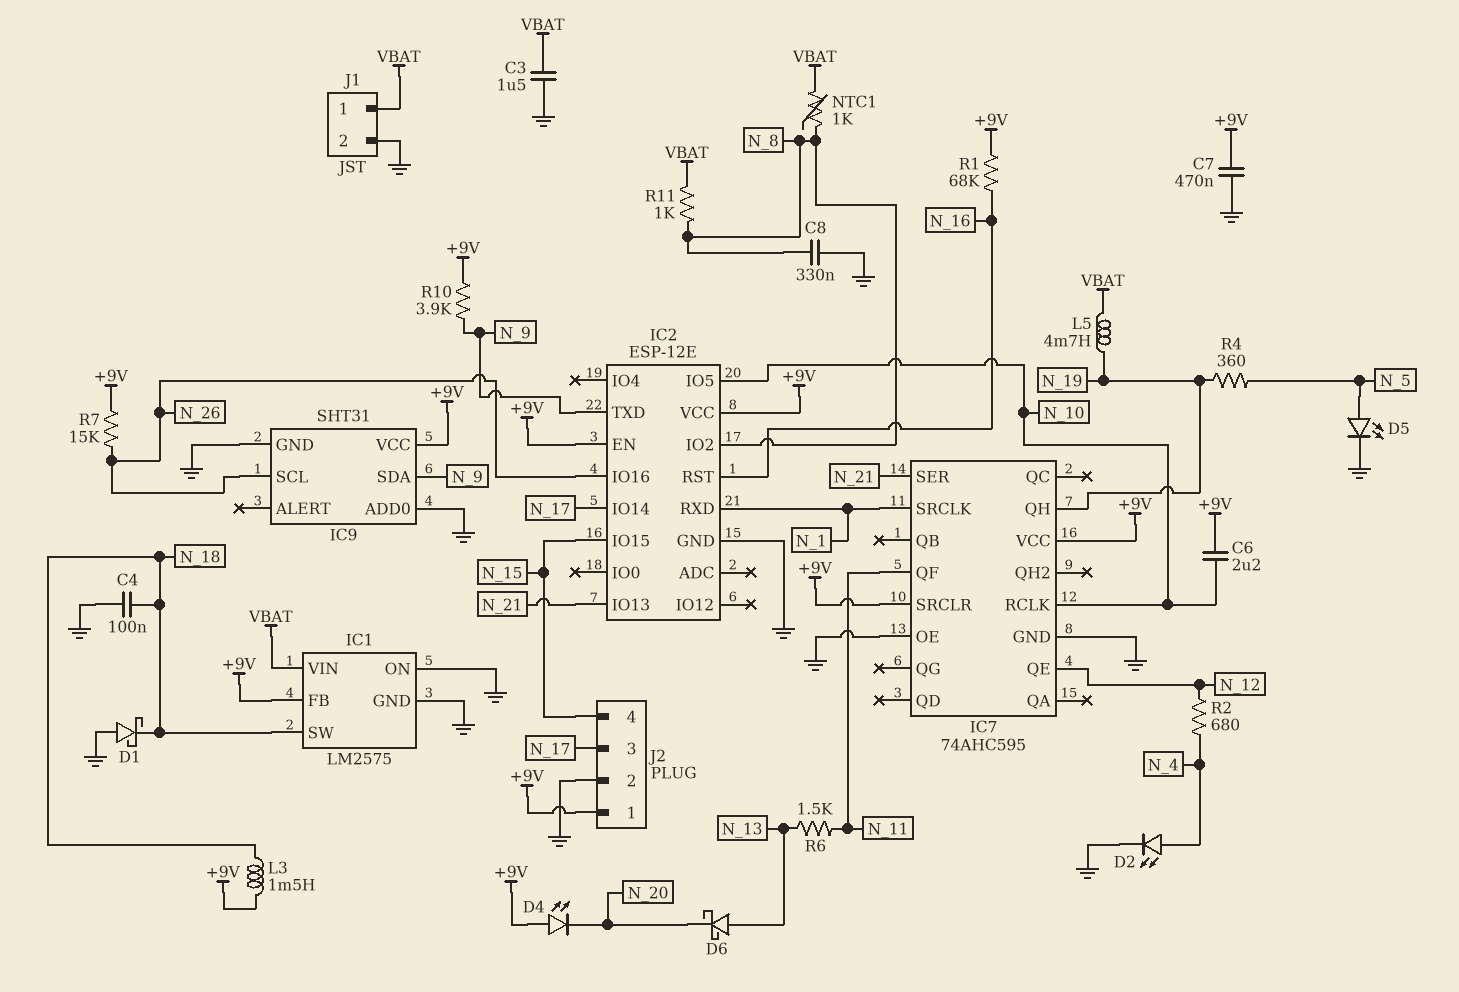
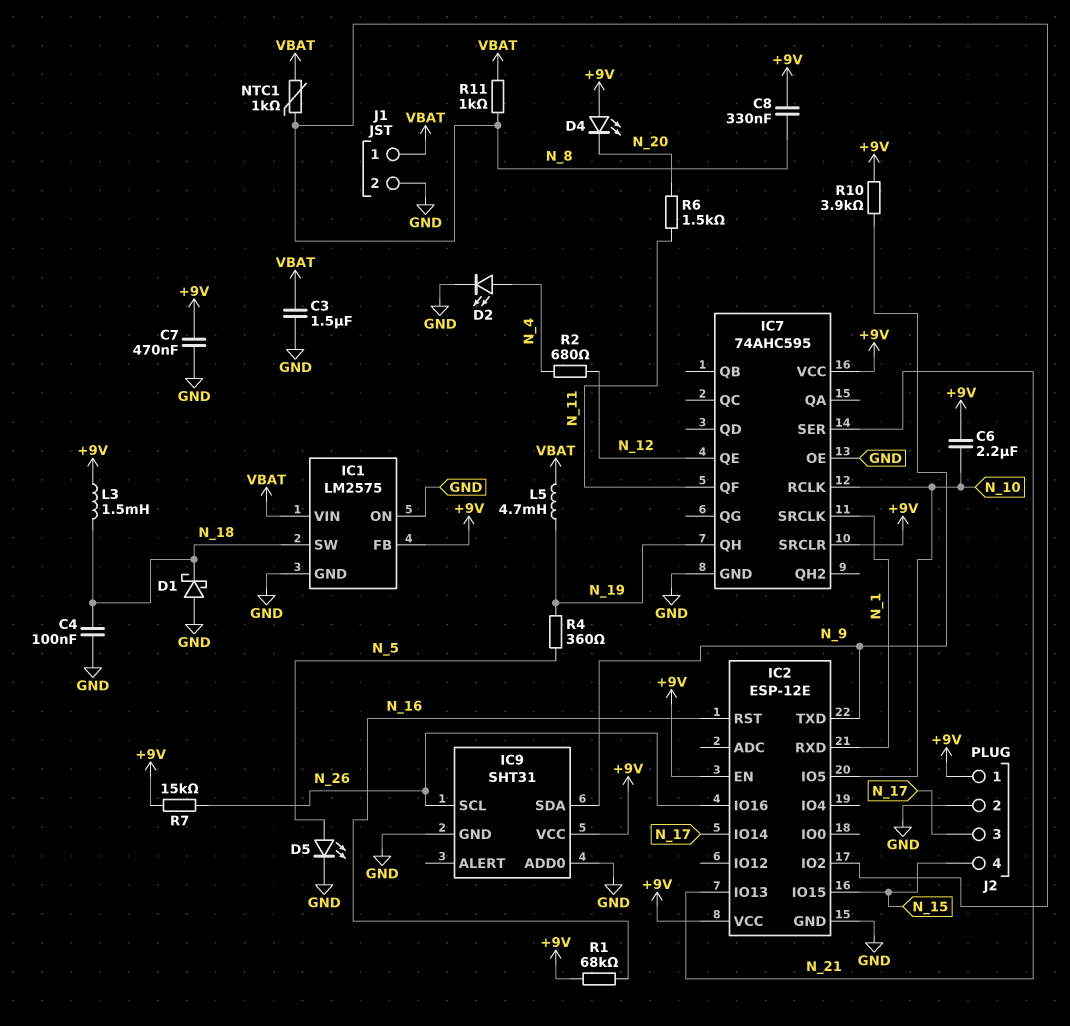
C8: 330nF (GND, N_8) -> 330nF (+9V, N_8)
D6: schottky (A N_13, K N_20) -> none
R6: 1.5k (N_11, N_13) -> 1.5k (N_11, N_20)

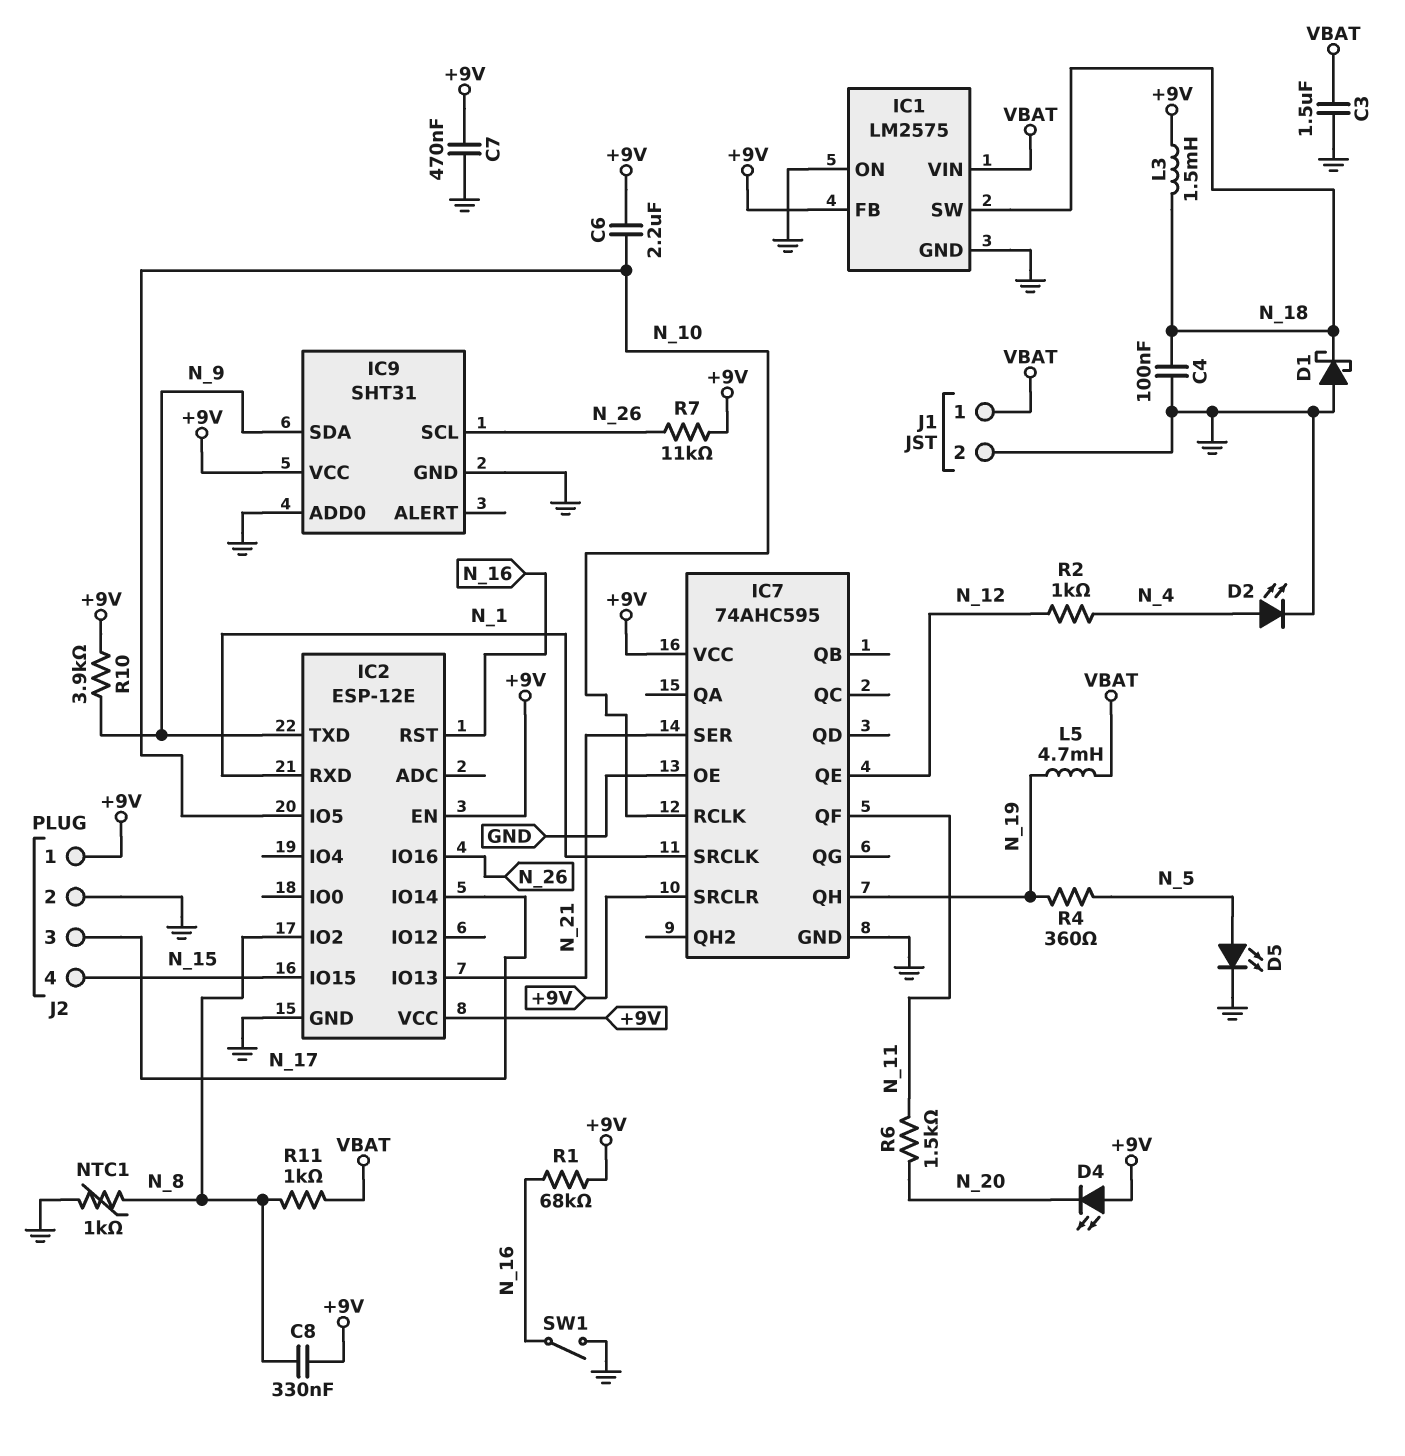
NTC1: 1k (N_8, VBAT) -> 1k (GND, N_8)
R2: 680 (N_4, N_12) -> 1k (N_4, N_12)
R7: 15k (+9V, N_26) -> 11k (+9V, N_26)
SW1: none -> switch (GND, N_16)

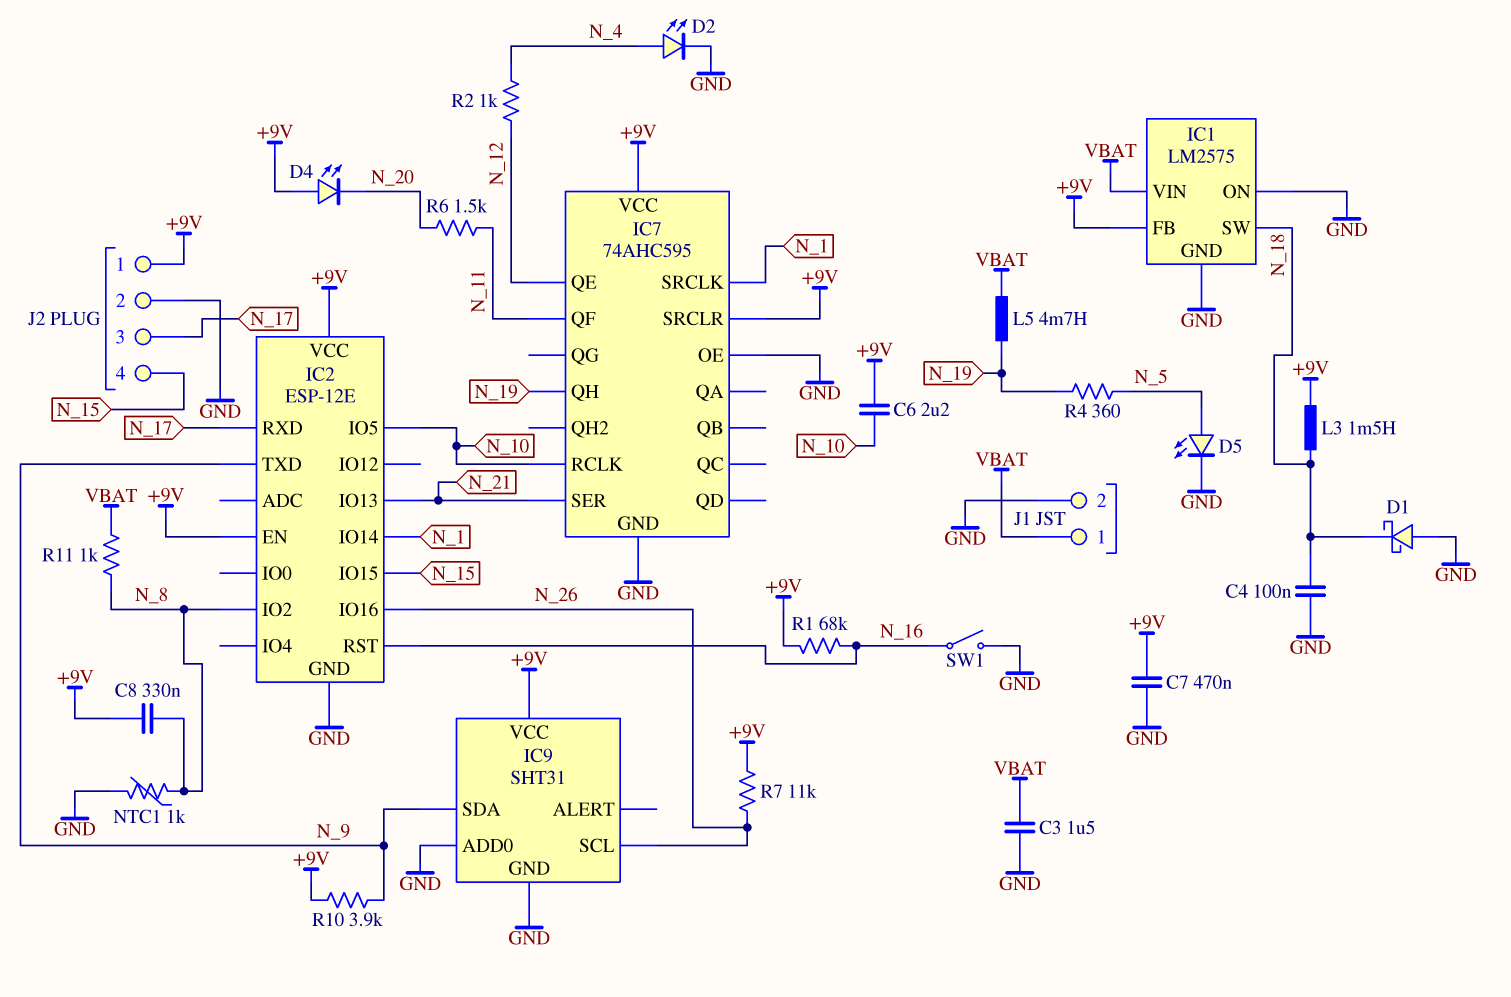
IC2 pin IO14: N_17 -> N_1
IC2 pin RXD: N_1 -> N_17

